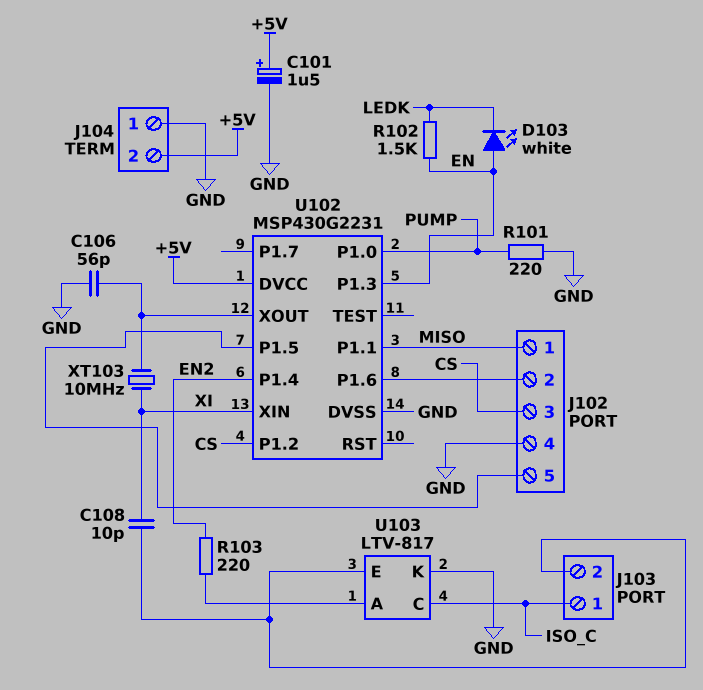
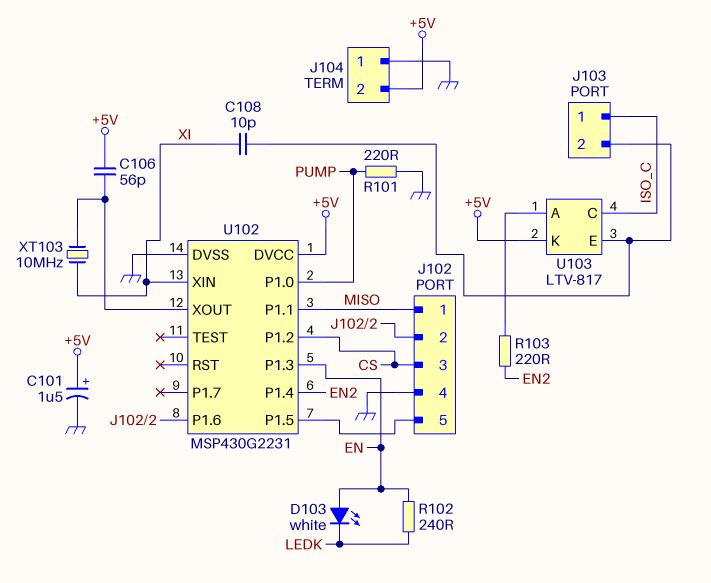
C106: 56pF (GND, U102/XOUT) -> 56pF (+5V, U102/XOUT)
R102: 1.5k (EN, LEDK) -> 240 (EN, LEDK)
U103 pin K: GND -> +5V

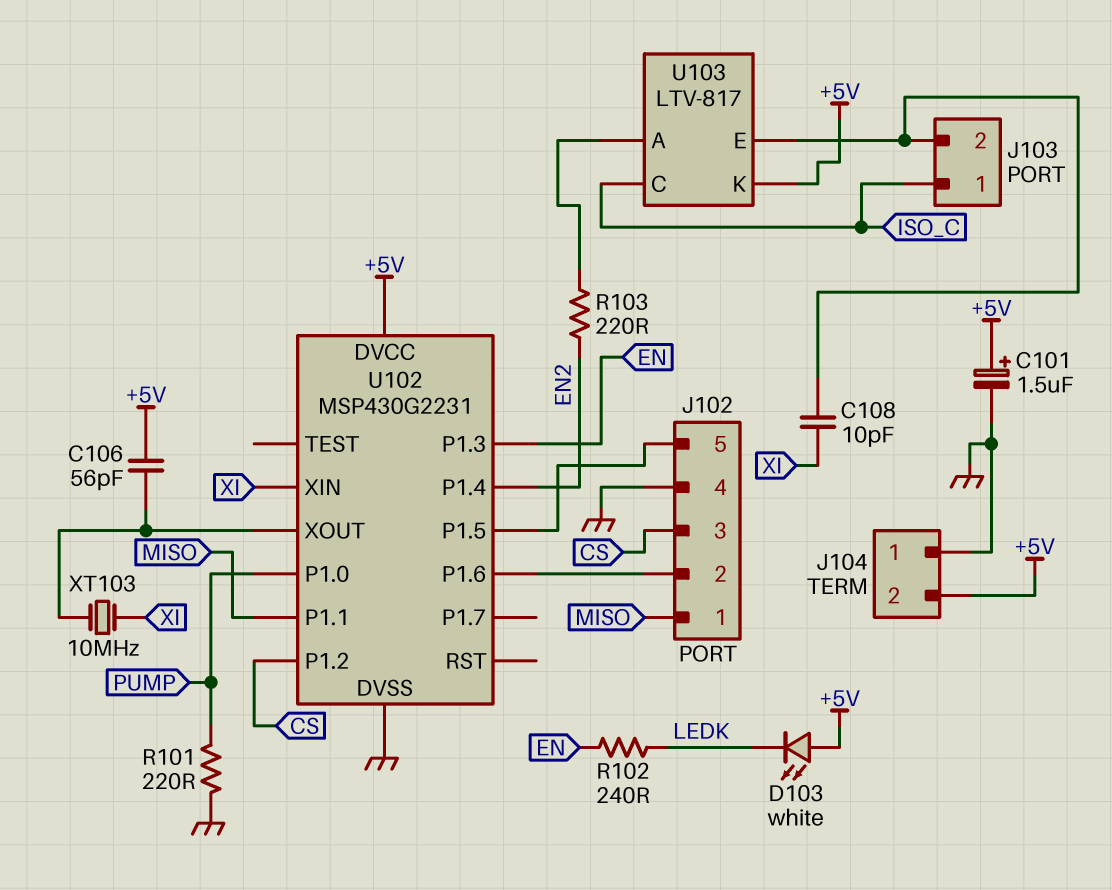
D103: LED white (A EN, K LEDK) -> LED white (A +5V, K LEDK)

